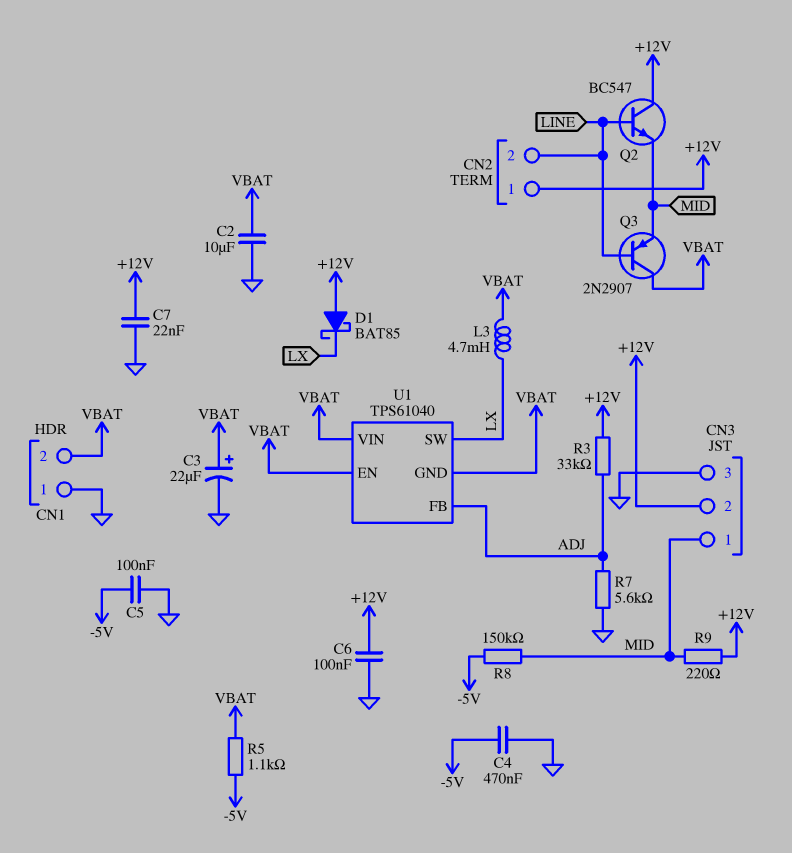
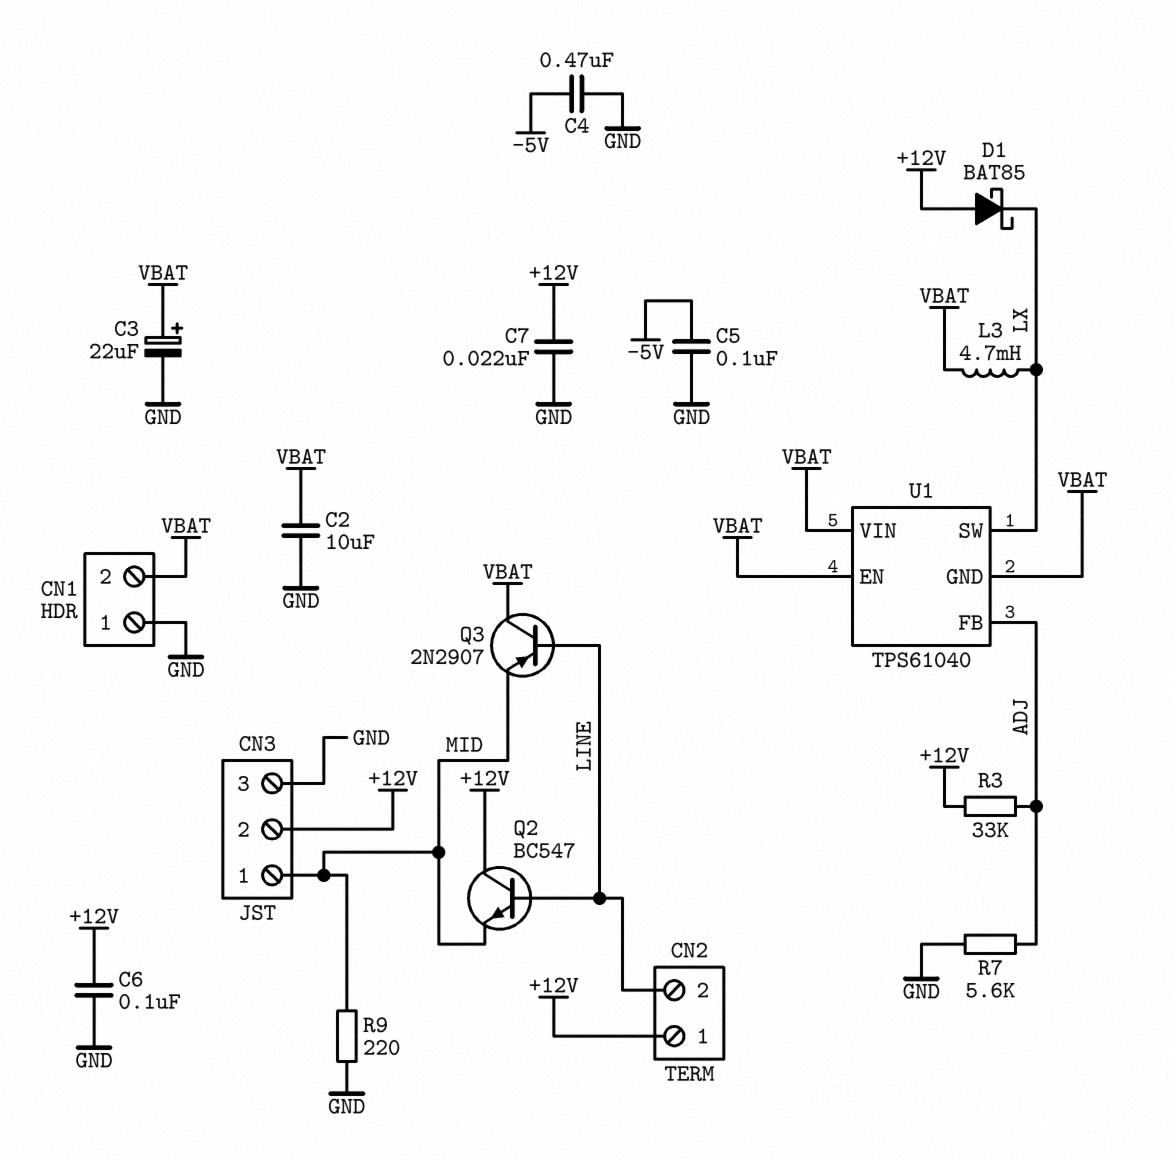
R5: 1.1k (-5V, VBAT) -> none
R8: 150k (-5V, MID) -> none
R9: 220 (+12V, MID) -> 220 (GND, MID)

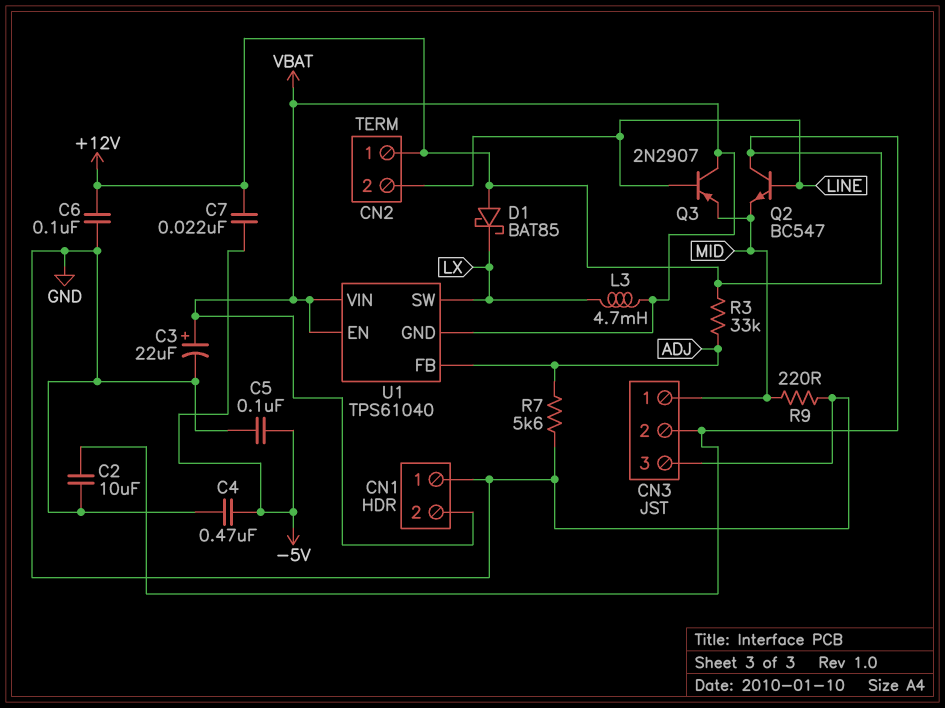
C2: 10uF (GND, VBAT) -> 10uF (+12V, GND)
C7: 22nF (+12V, GND) -> 22nF (+12V, -5V)

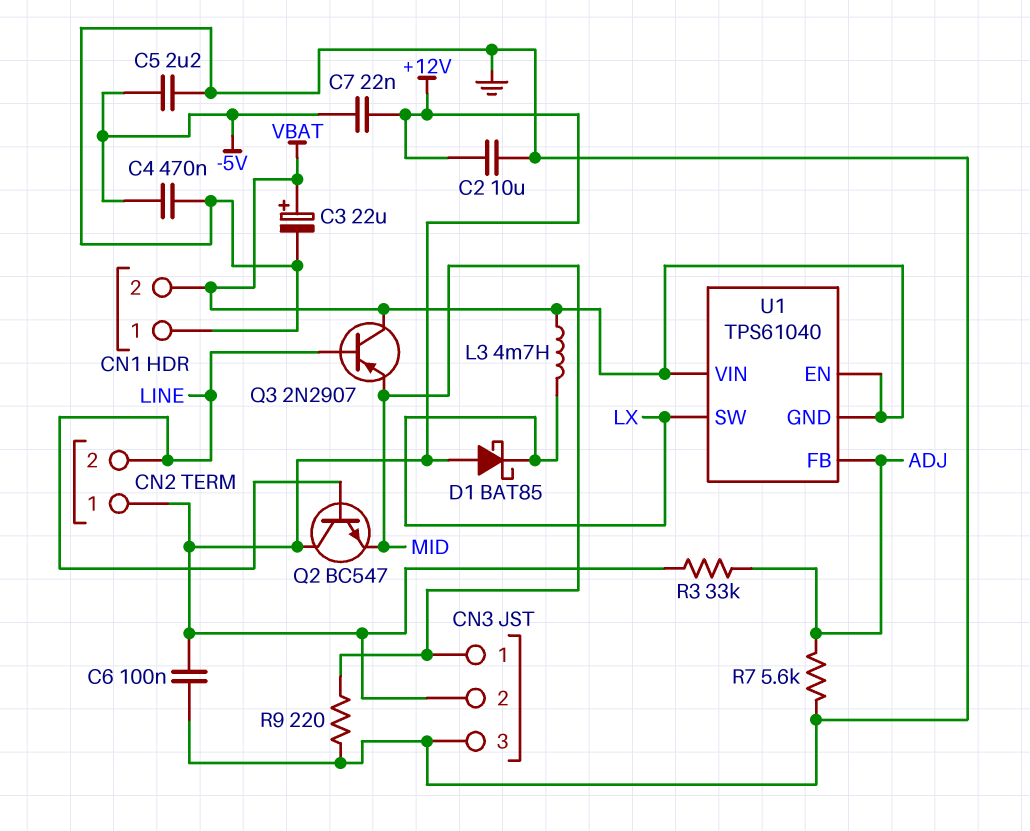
C5: 100nF (-5V, GND) -> 2.2uF (-5V, GND)

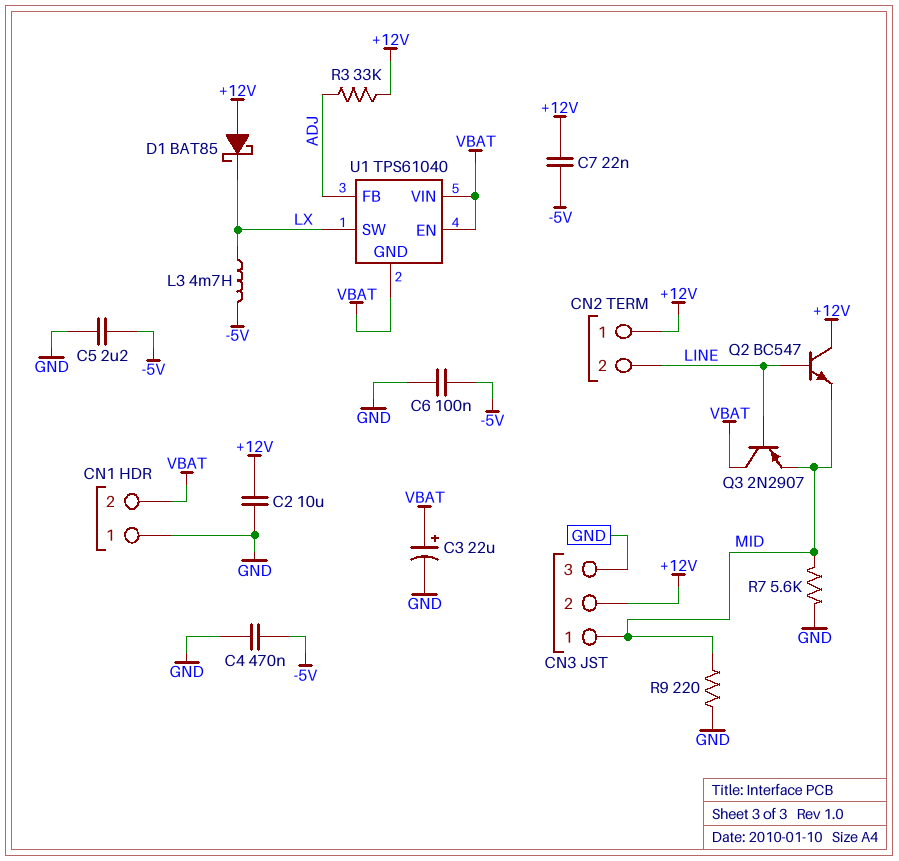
C6: 100nF (+12V, GND) -> 100nF (-5V, GND)
L3: 4.7mH (LX, VBAT) -> 4.7mH (-5V, LX)
R7: 5.6k (ADJ, GND) -> 5.6k (GND, MID)

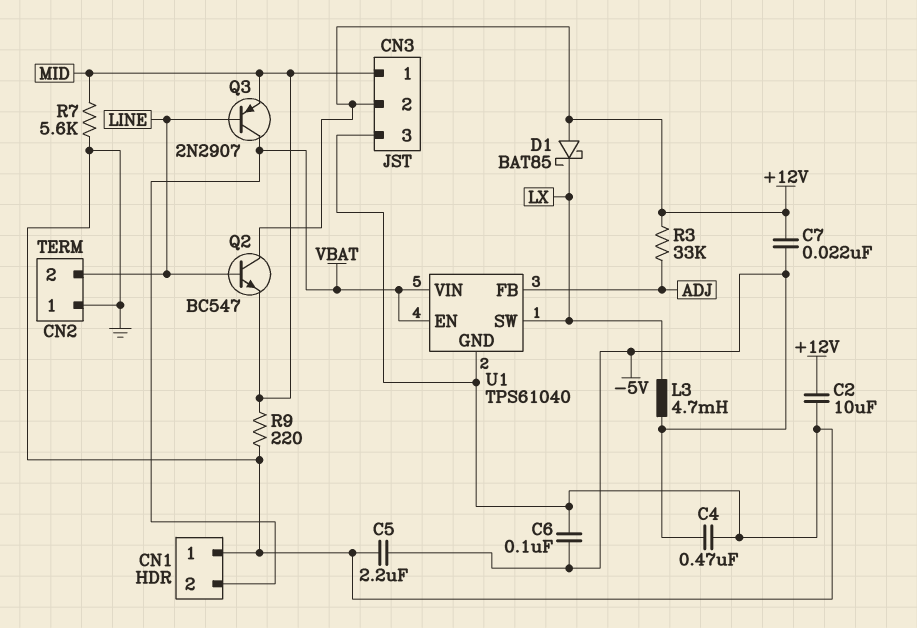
C3: 22uF (plus VBAT, minus GND) -> none
CN2 pin 1: +12V -> GND
U1 pin GND: VBAT -> GND

